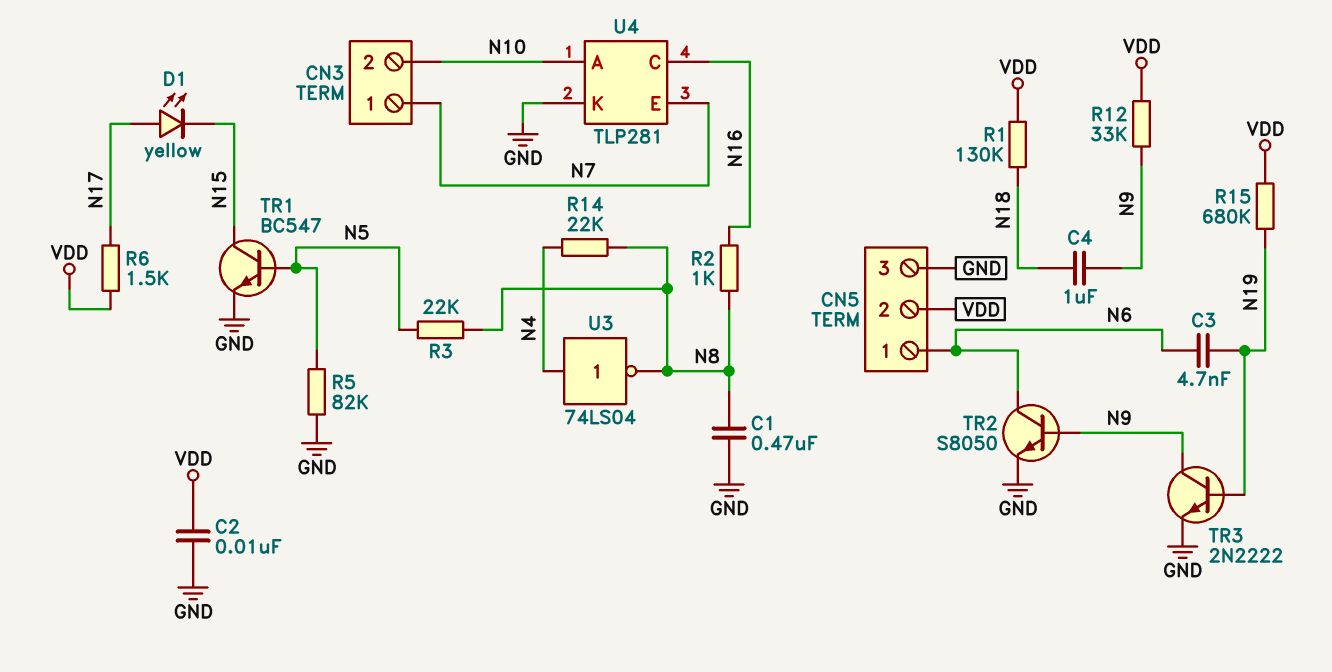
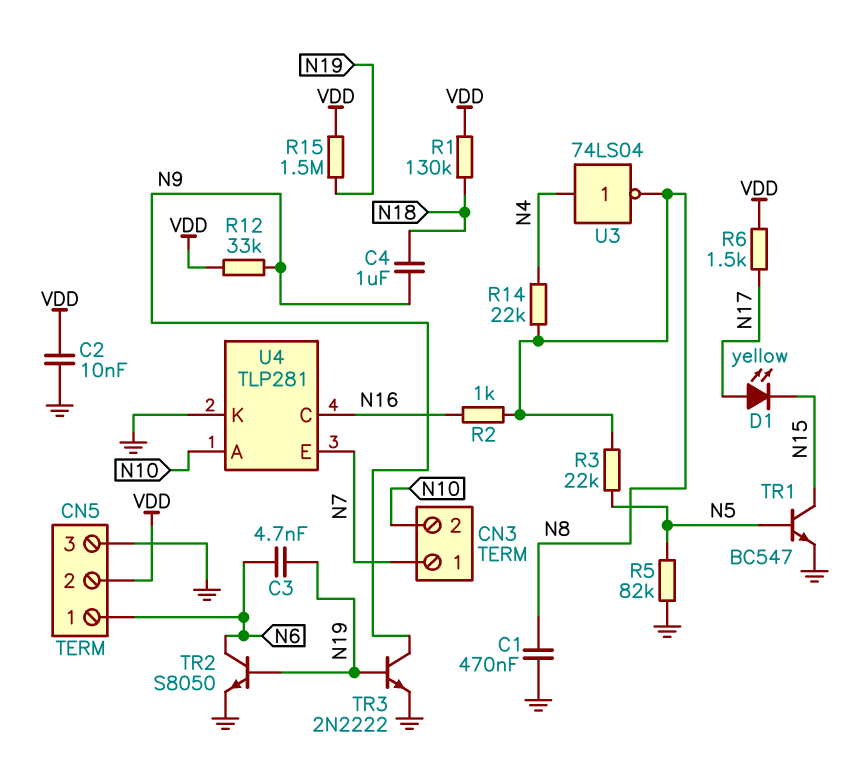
R15: 680k (N19, VDD) -> 1.5M (N19, VDD)
TR2: NPN S8050 (B N9, C N6, E GND) -> NPN S8050 (B N19, C N6, E GND)

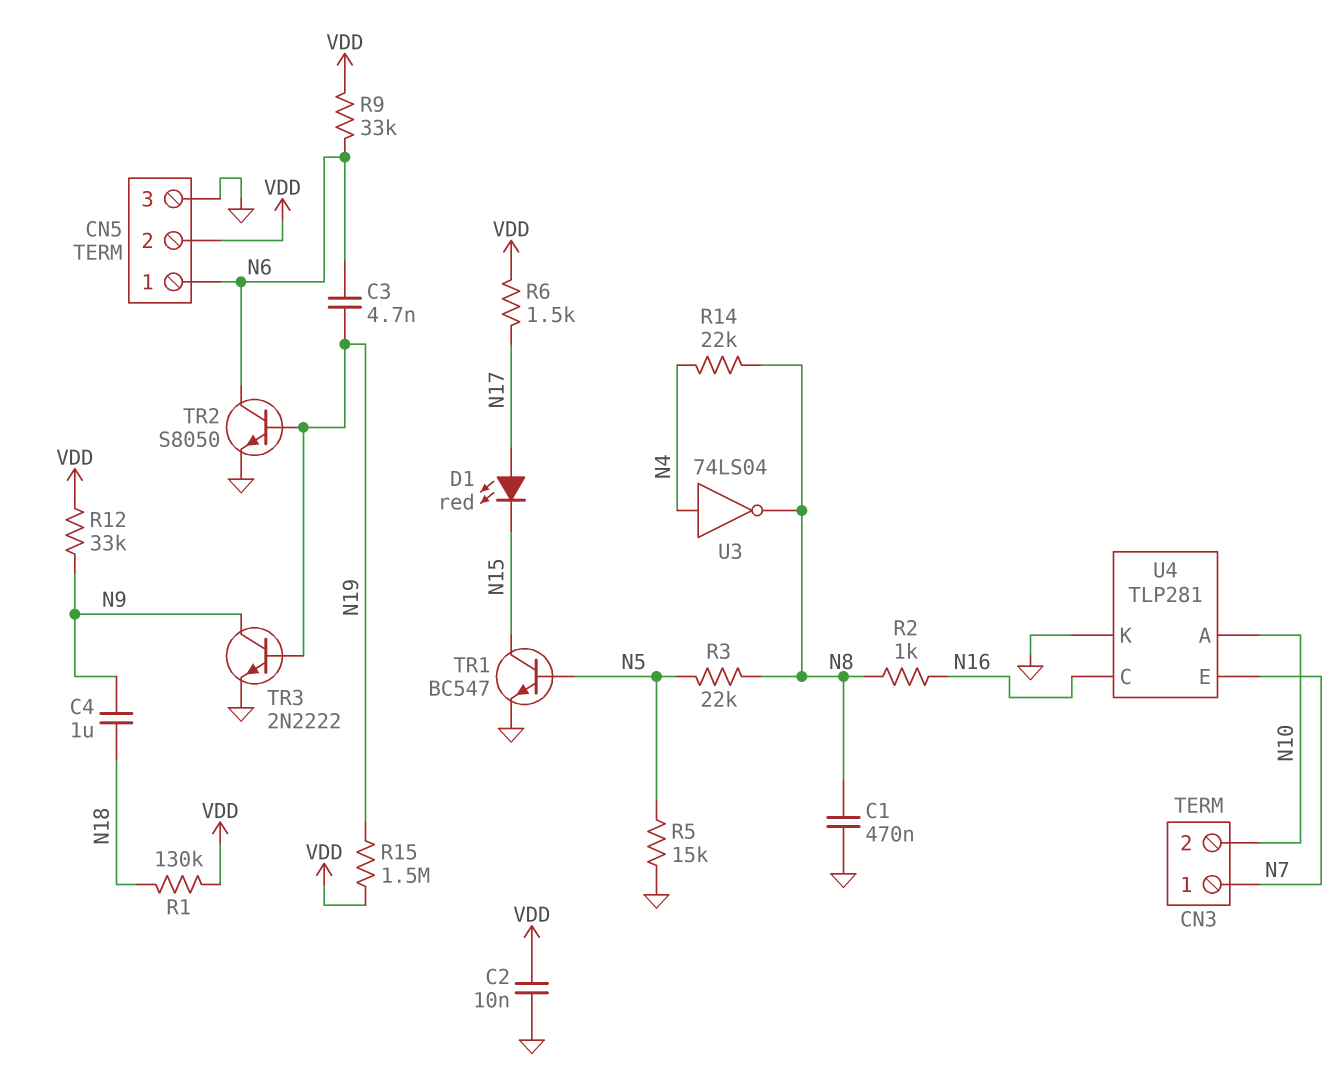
D1: LED yellow (A N17, K N15) -> LED red (A N17, K N15)
R5: 82k (GND, N5) -> 15k (GND, N5)
R9: none -> 33k (N6, VDD)

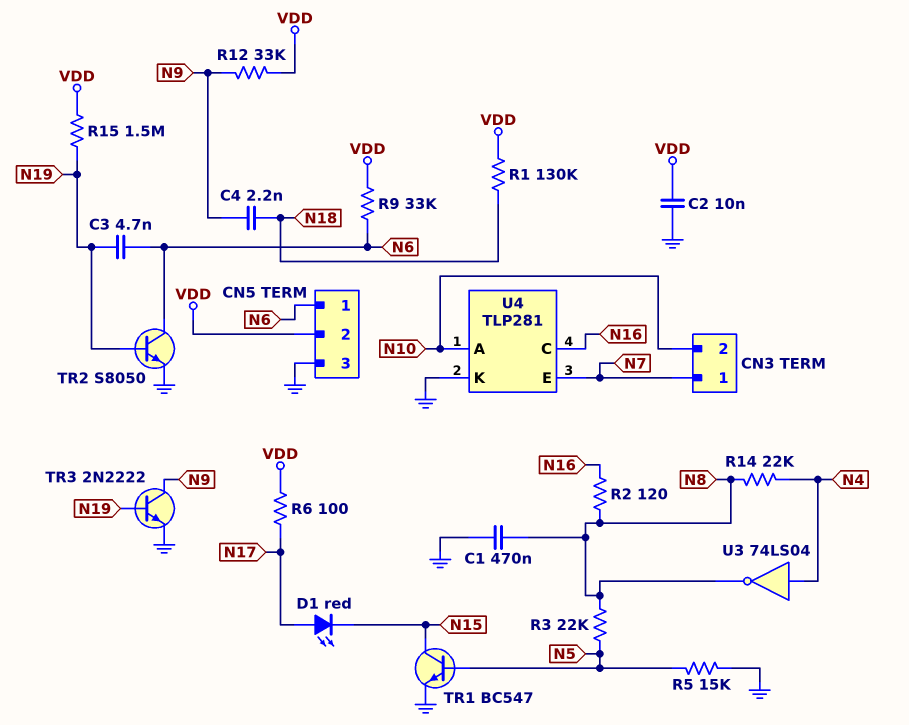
C4: 1uF (N9, N18) -> 2.2nF (N9, N18)
R2: 1k (N8, N16) -> 120 (N8, N16)
R6: 1.5k (N17, VDD) -> 100 (N17, VDD)

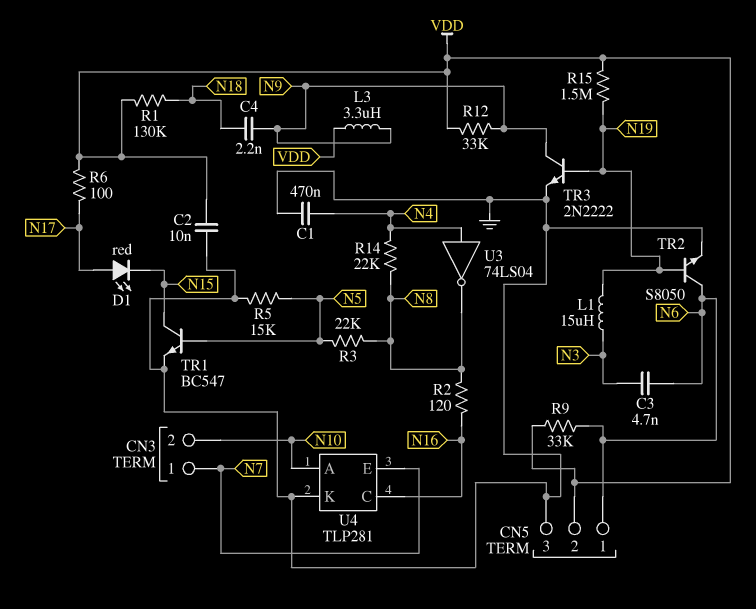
C1: 470nF (GND, N8) -> 470nF (GND, N4)
C3: 4.7nF (N6, N19) -> 4.7nF (N3, N6)
L1: none -> 15uH (N3, N19)
L3: none -> 3.3uH (N9, VDD)

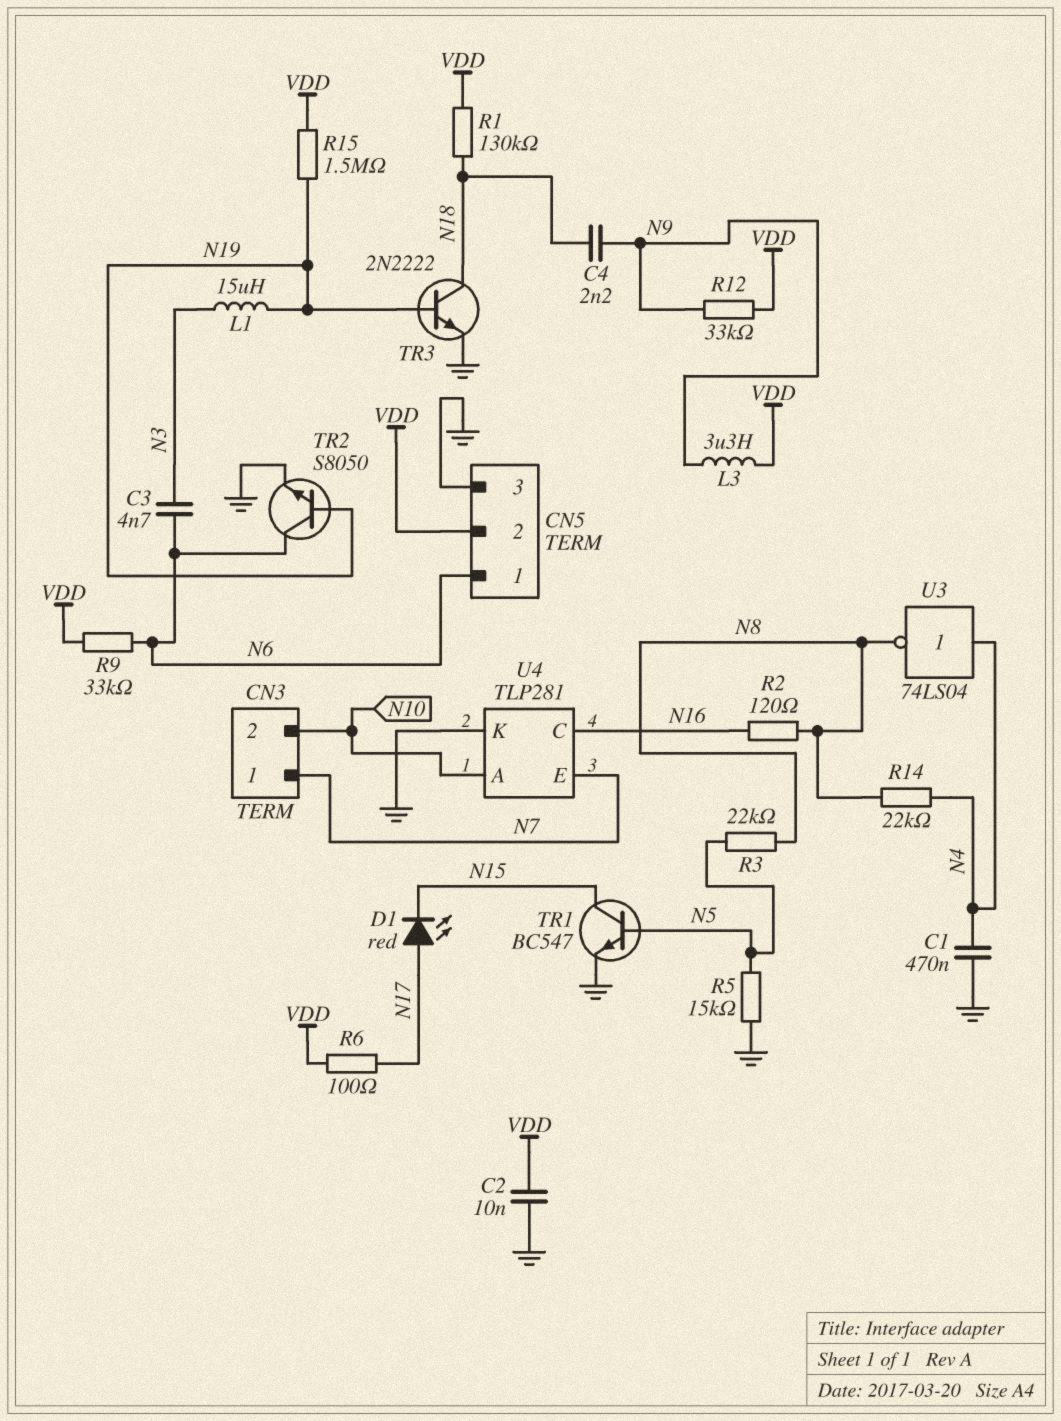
TR3: NPN 2N2222 (B N19, C N9, E GND) -> NPN 2N2222 (B N19, C N18, E GND)

